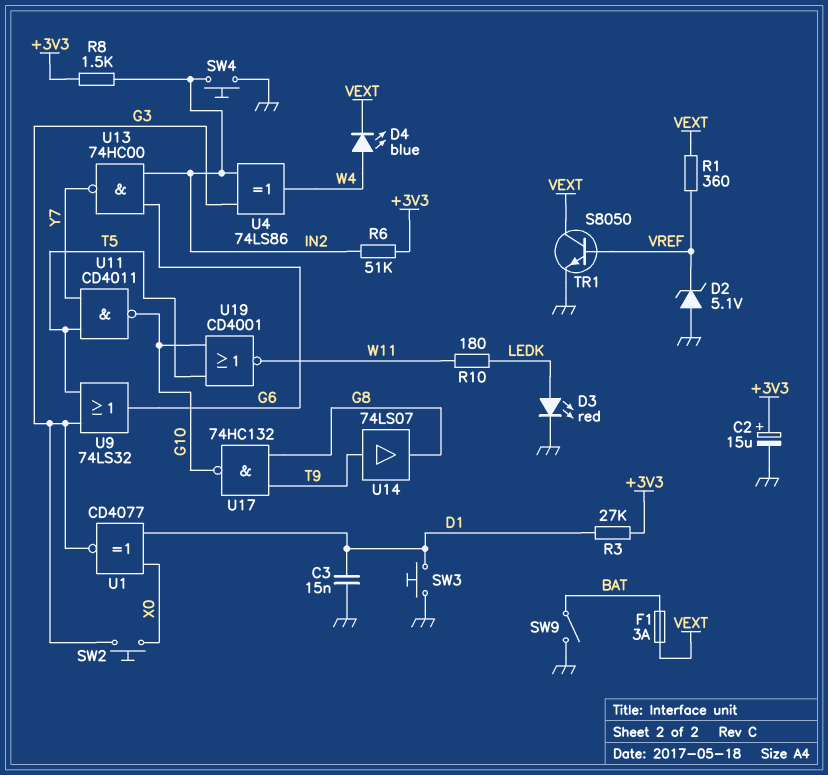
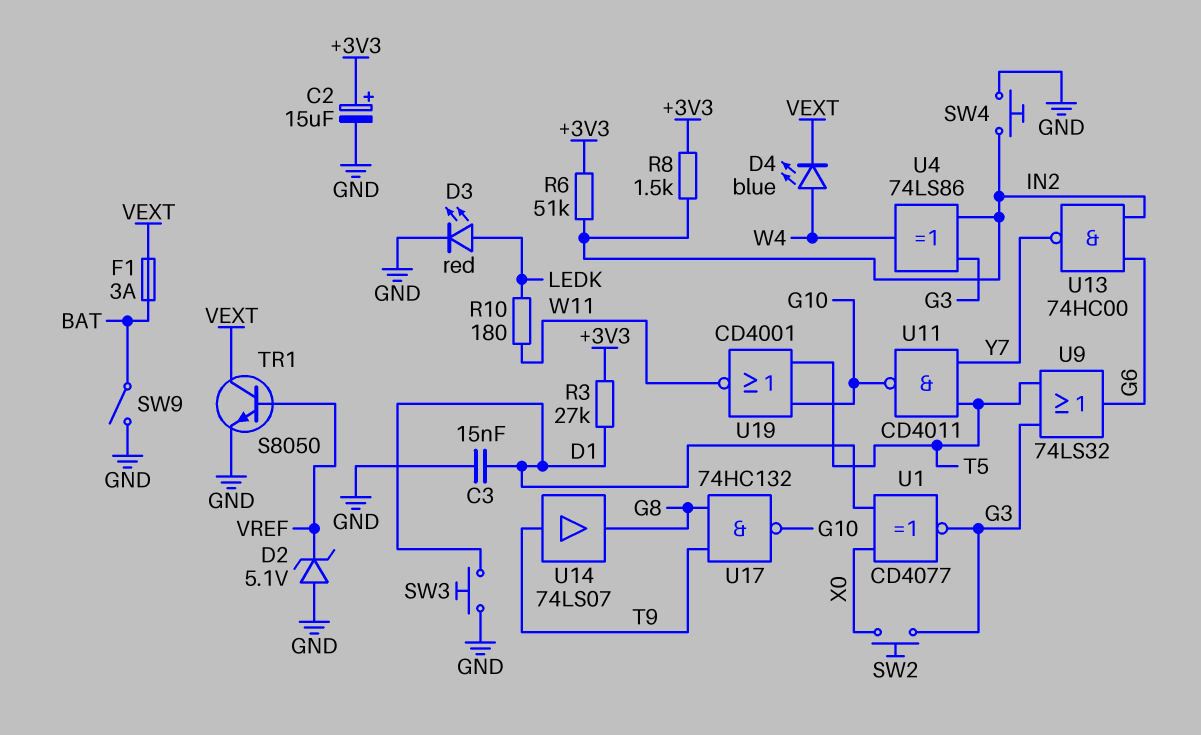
R1: 360 (VEXT, VREF) -> none

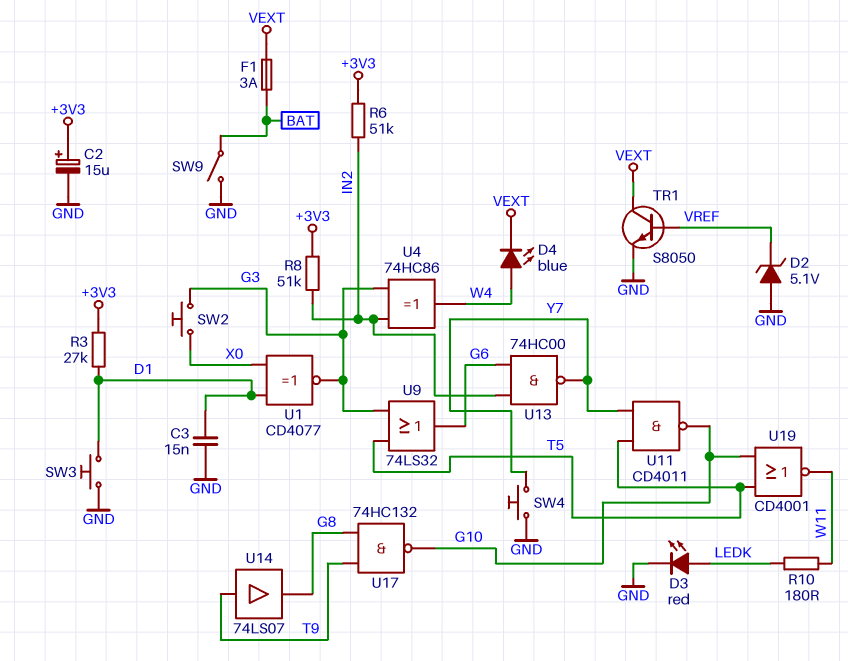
R8: 1.5k (+3V3, IN2) -> 51k (+3V3, IN2)
SW4: button (GND, IN2) -> button (GND, Y7)
U4: XOR 74LS86 (in G3, in IN2, out W4) -> XOR 74HC86 (in G3, in IN2, out W4)

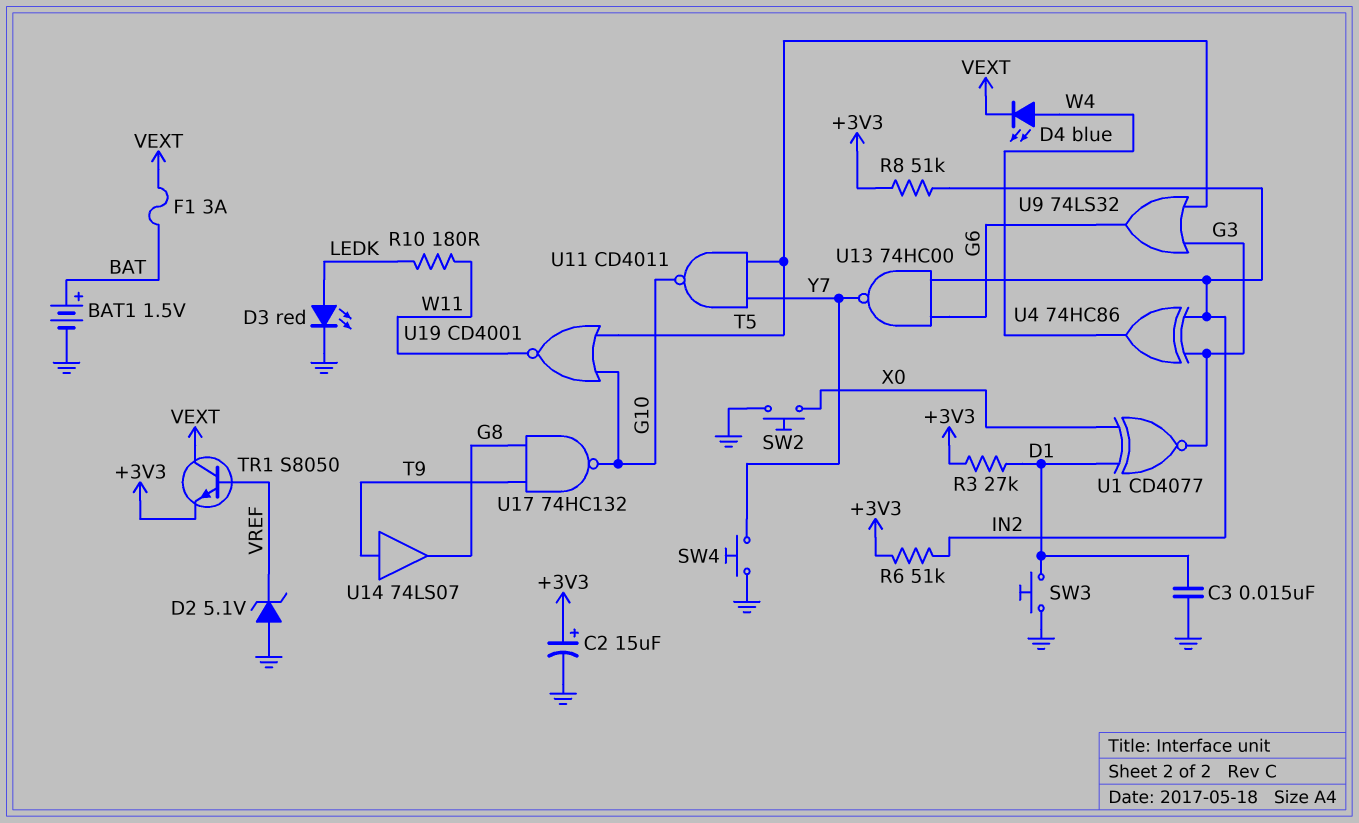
BAT1: none -> 1.5V (plus BAT, minus GND)
SW2: button (G3, X0) -> button (GND, X0)
SW9: switch (BAT, GND) -> none
TR1: NPN S8050 (B VREF, C VEXT, E GND) -> NPN S8050 (B VREF, C VEXT, E +3V3)

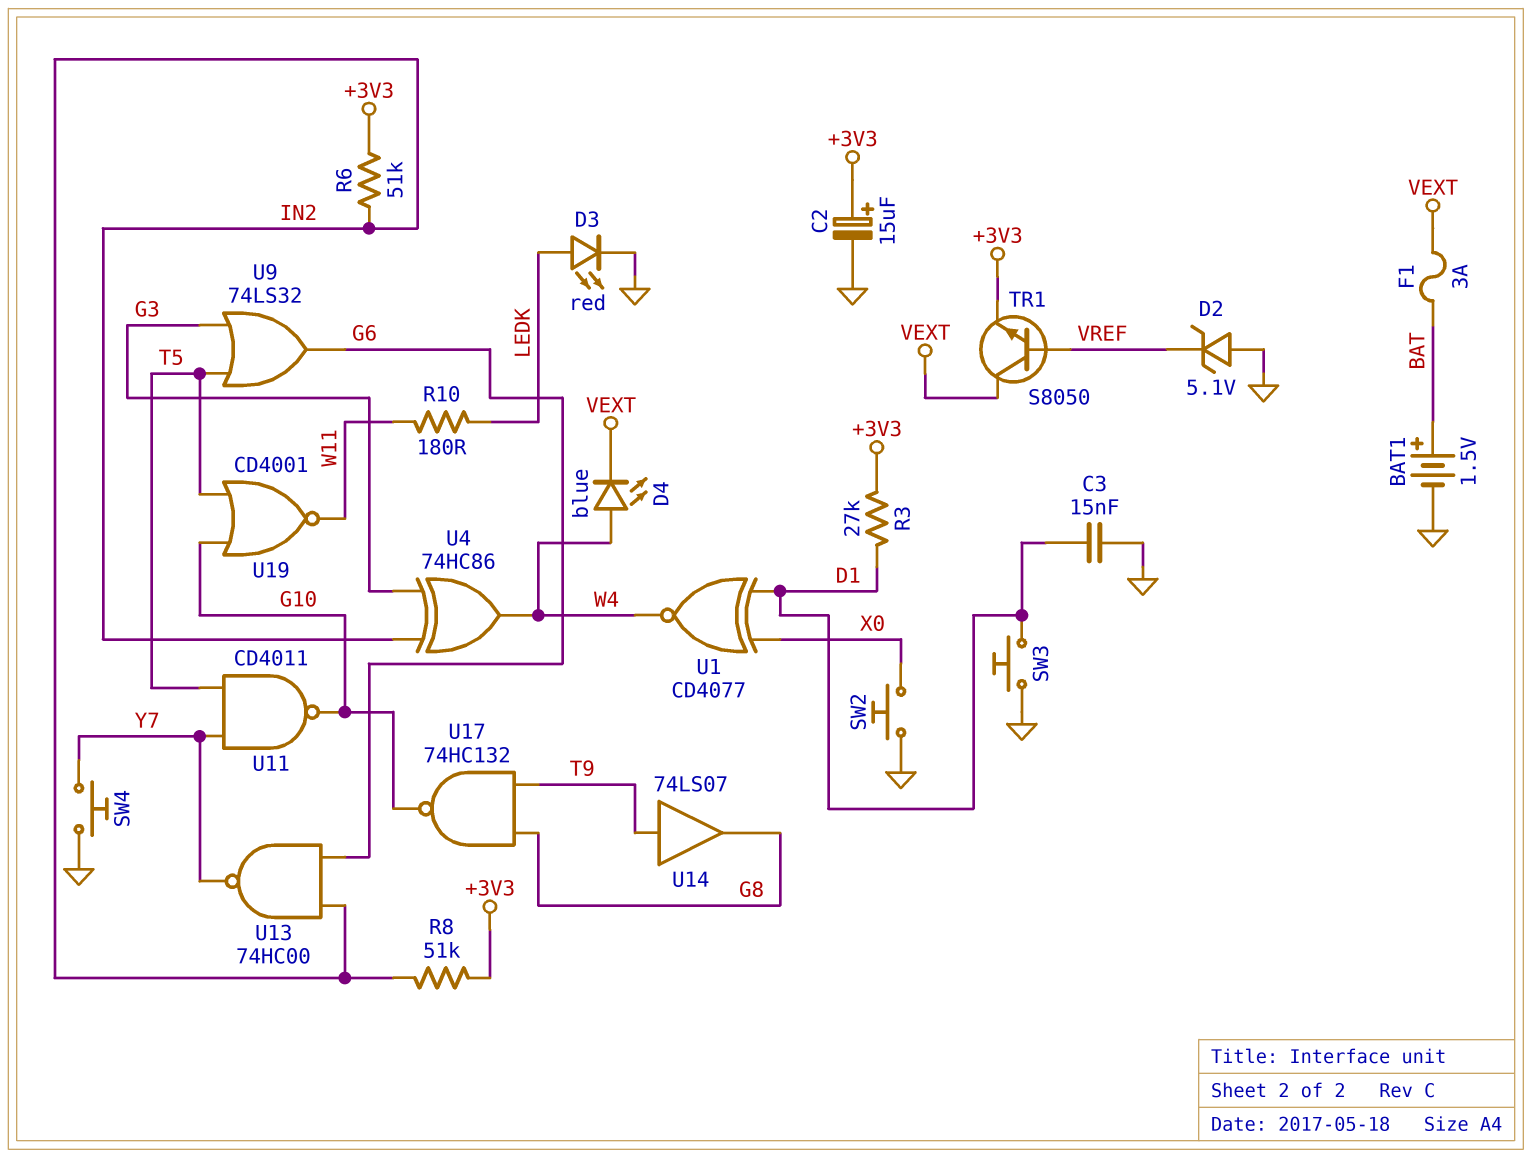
U1: XNOR CD4077 (in D1, in X0, out G3) -> XNOR CD4077 (in D1, in X0, out W4)

